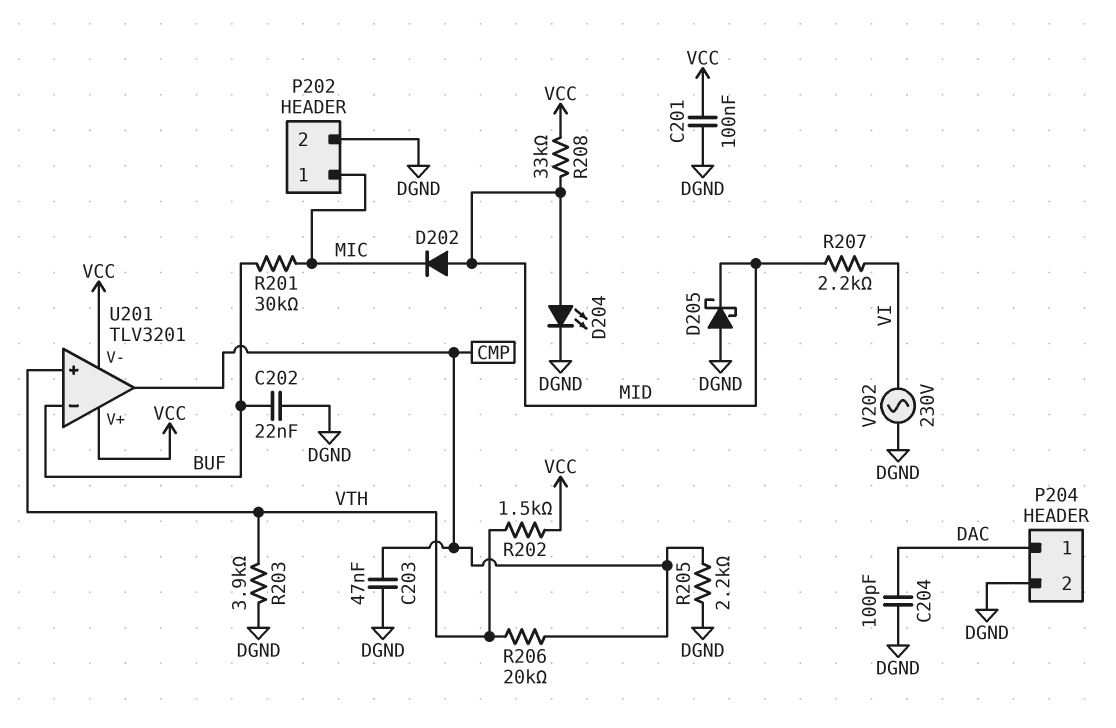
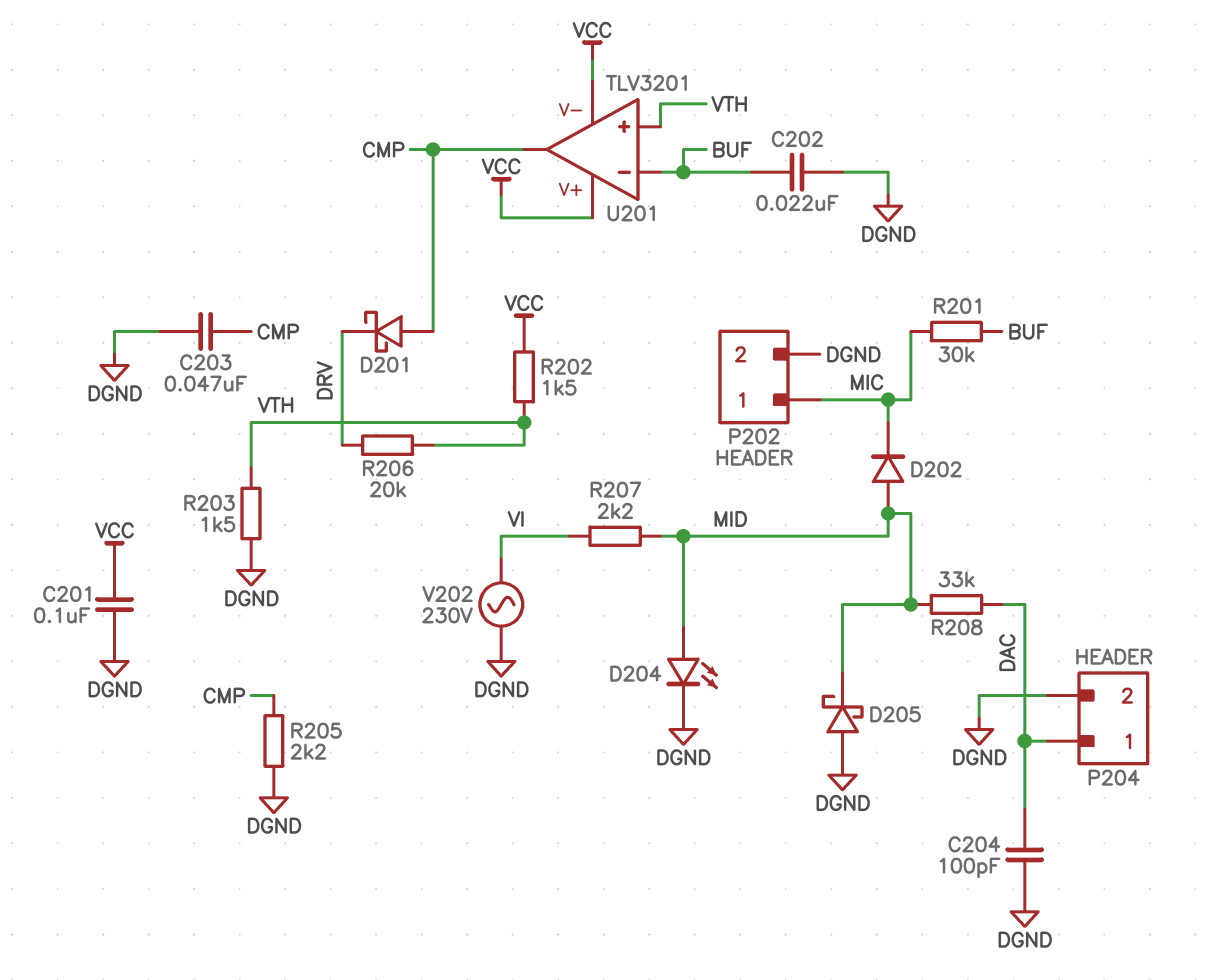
D201: none -> schottky (A CMP, K DRV)
R203: 3.9k (DGND, VTH) -> 1.5k (DGND, VTH)
R206: 20k (CMP, VTH) -> 20k (DRV, VTH)
R208: 33k (MID, VCC) -> 33k (DAC, MID)

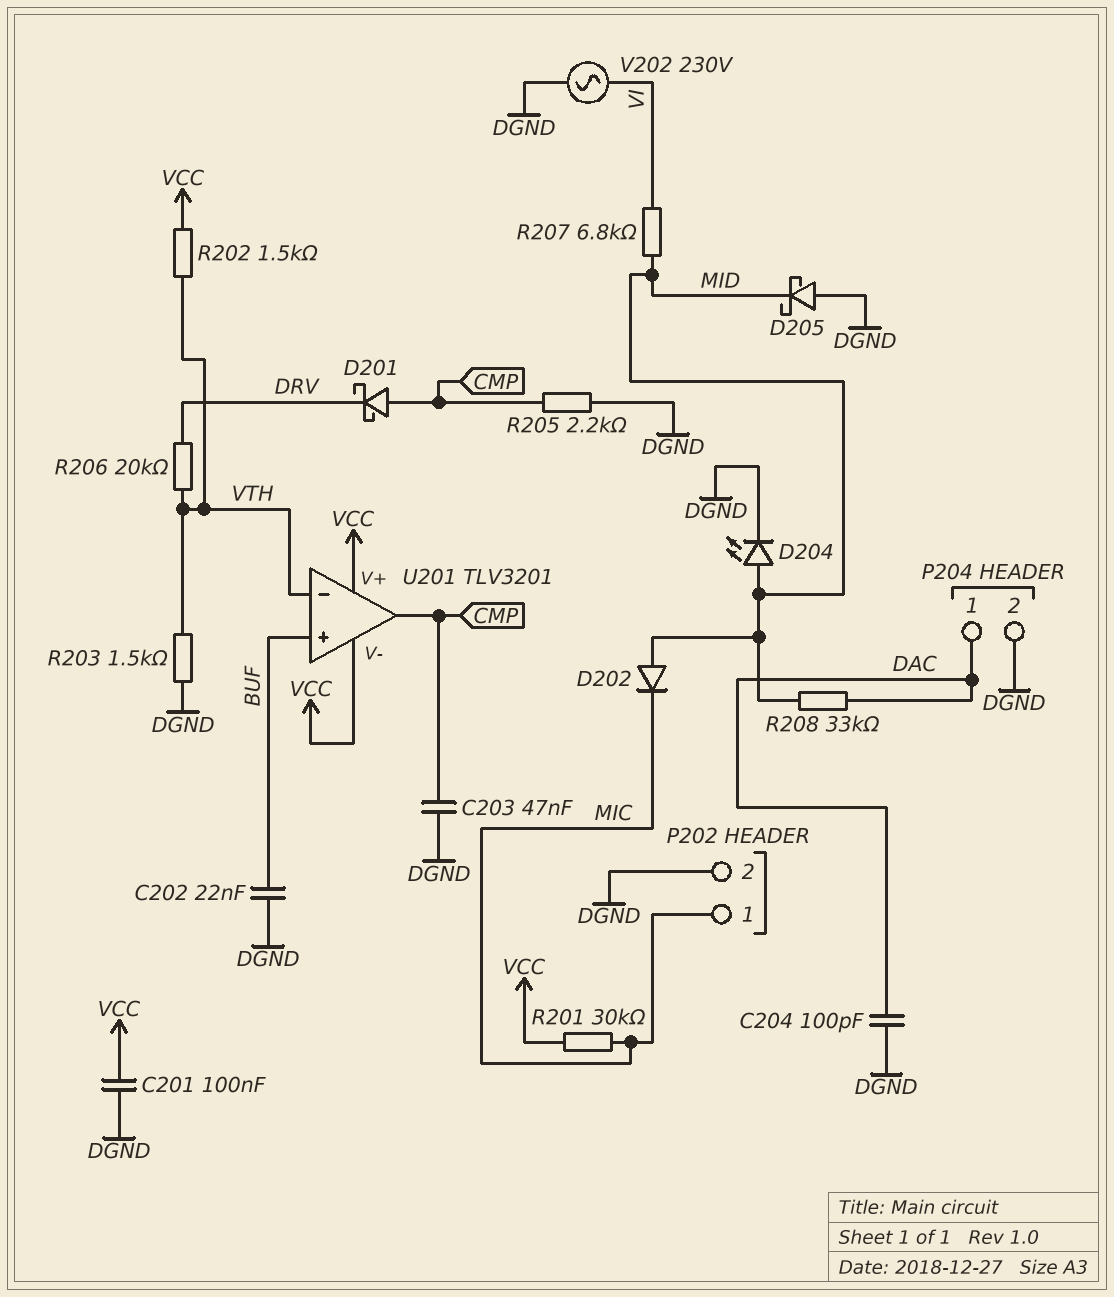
R201: 30k (BUF, MIC) -> 30k (MIC, VCC)
R207: 2.2k (MID, VI) -> 6.8k (MID, VI)
U201 pin in+: VTH -> BUF
U201 pin in-: BUF -> VTH

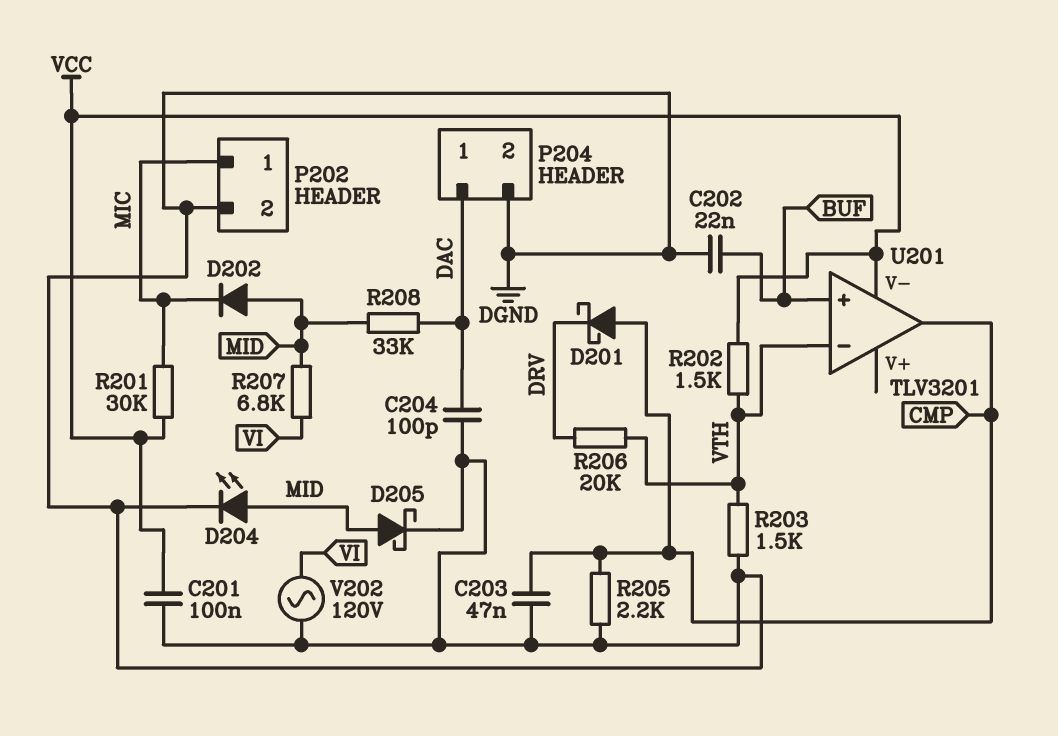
D205: schottky (A DGND, K MID) -> schottky (A MID, K DGND)
U201 pin V+: VCC -> none
V202: AC 230V (DGND, VI) -> AC 120V (DGND, VI)

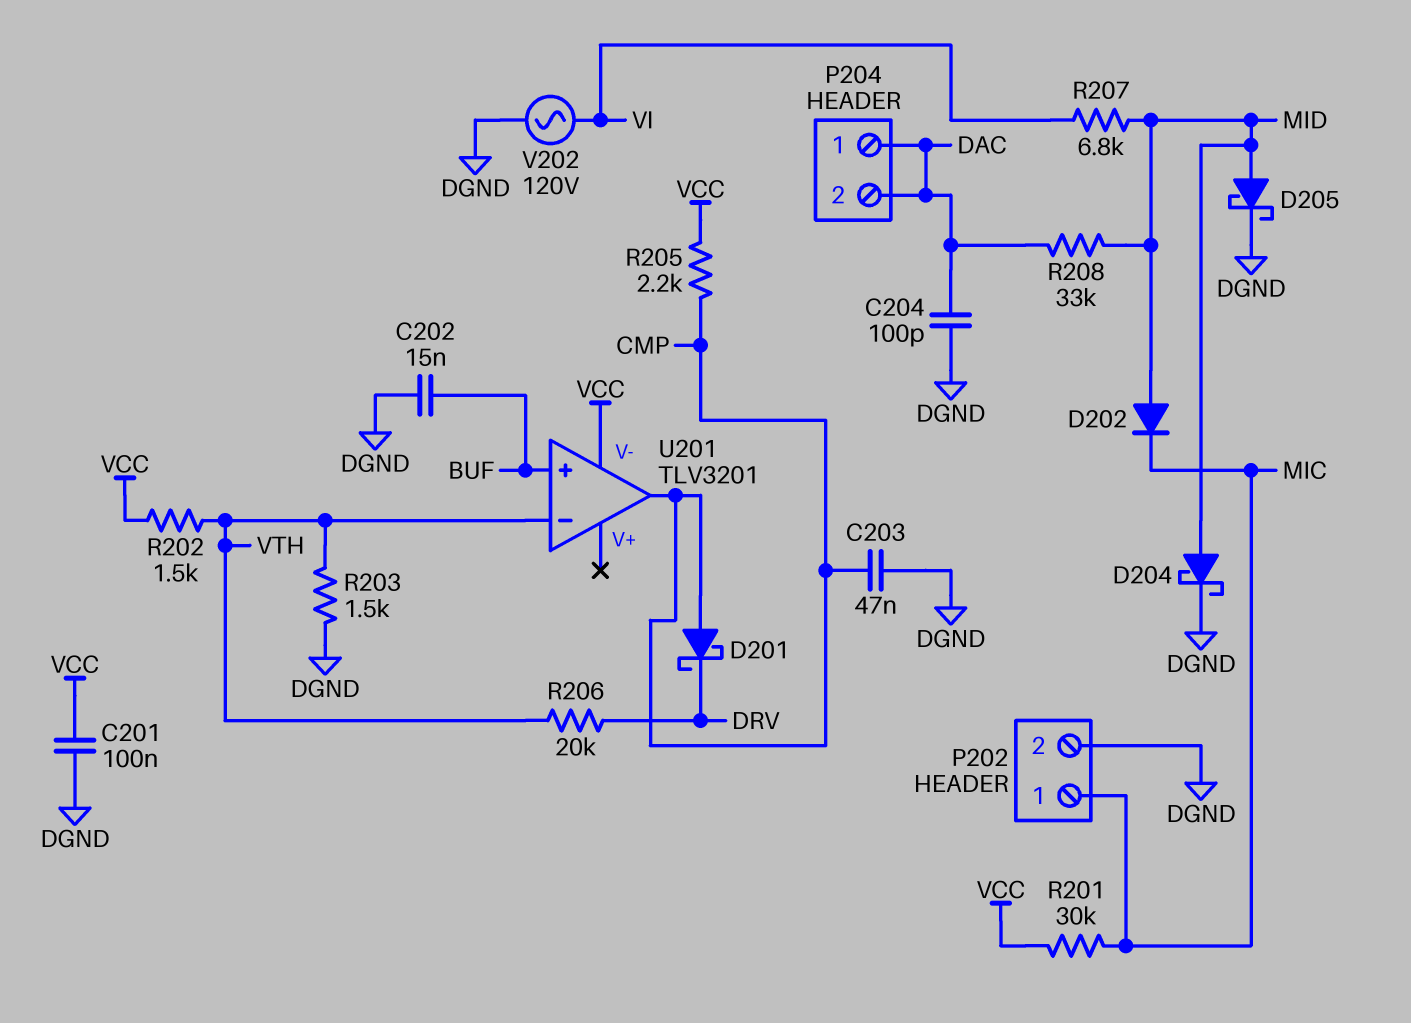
C202: 22nF (BUF, DGND) -> 15nF (BUF, DGND)
D204: LED (A MID, K DGND) -> schottky (A MID, K DGND)
P204 pin 2: DGND -> DAC
R205: 2.2k (CMP, DGND) -> 2.2k (CMP, VCC)

